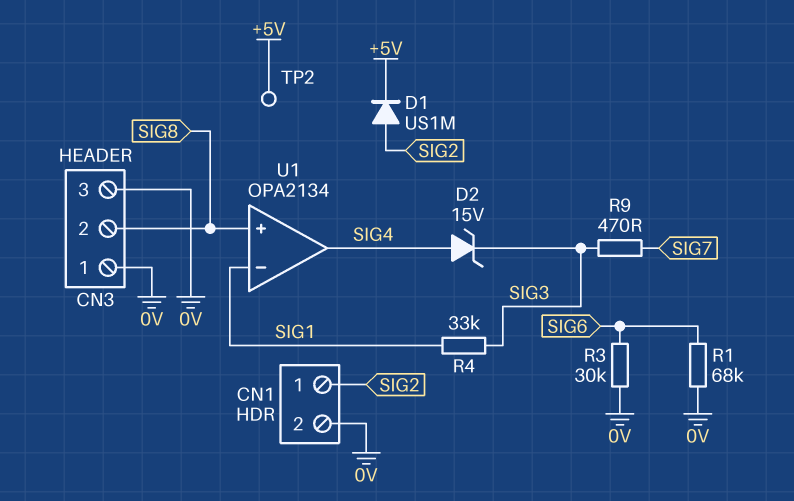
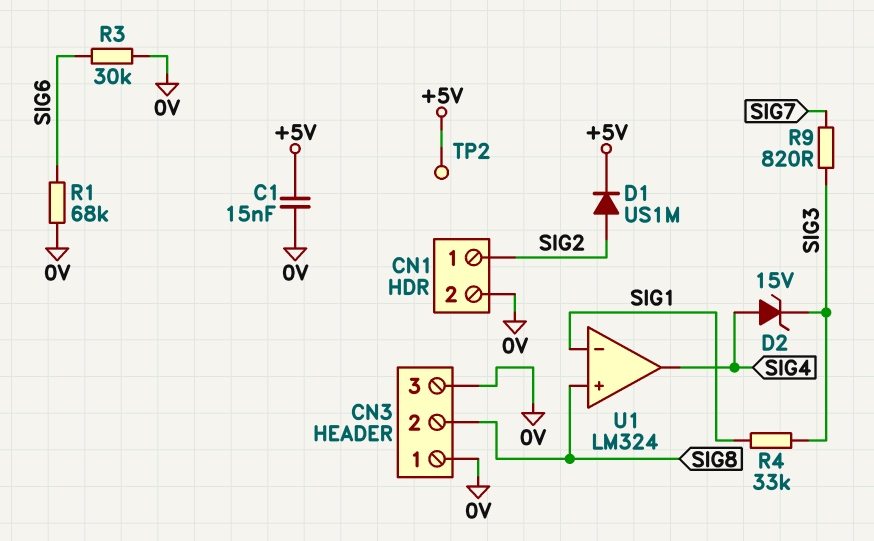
C1: none -> 15nF (+5V, 0V)
R9: 470 (SIG3, SIG7) -> 820 (SIG3, SIG7)
U1: OPA2134 -> LM324

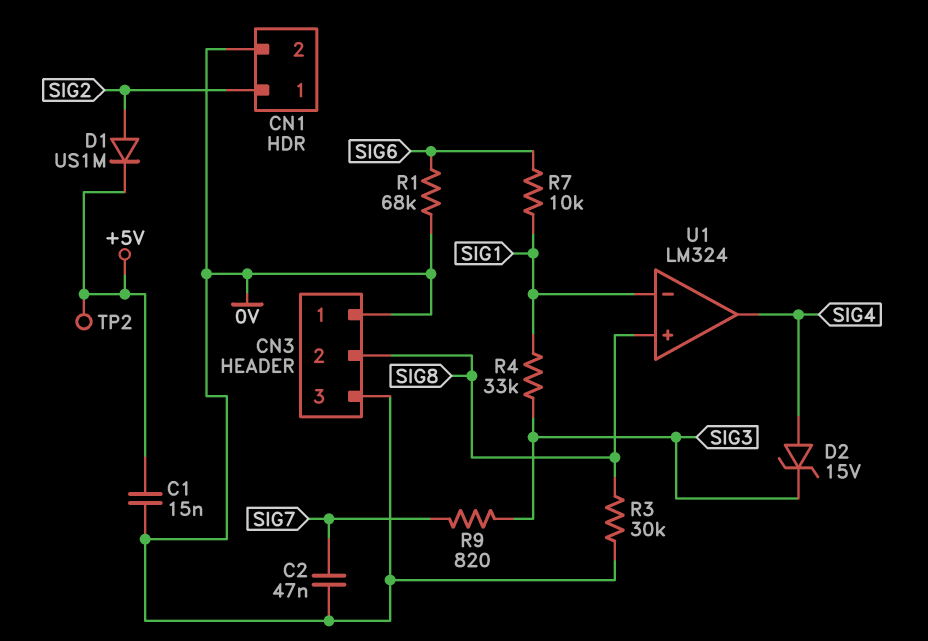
C2: none -> 47nF (0V, SIG7)
R3: 30k (0V, SIG6) -> 30k (0V, SIG8)
R7: none -> 10k (SIG1, SIG6)

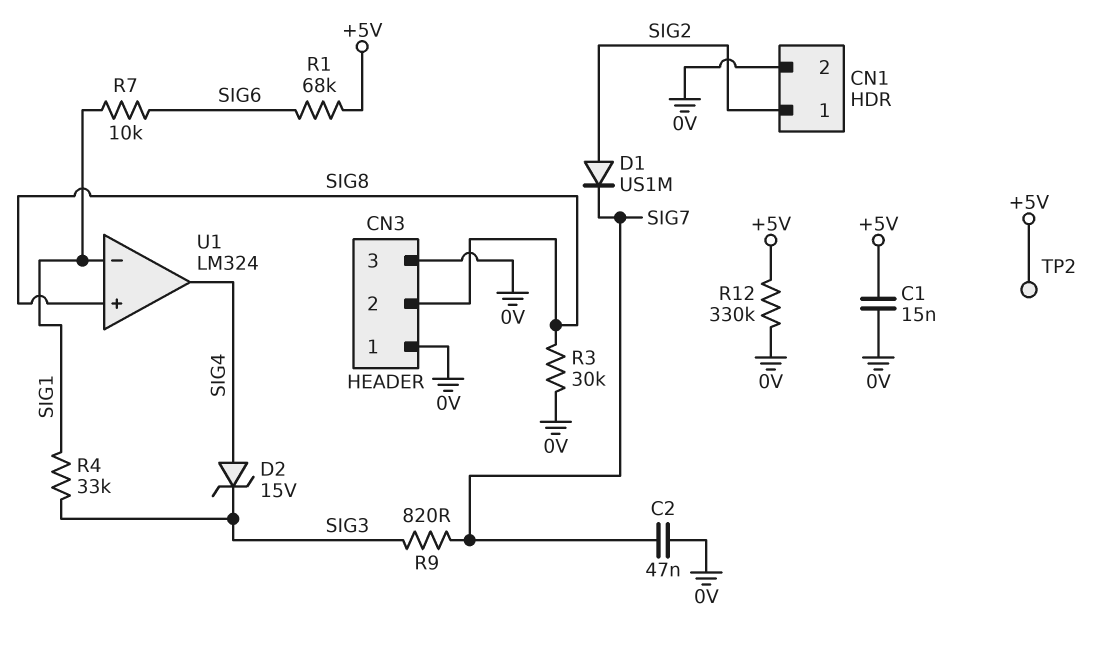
D1: diode US1M (A SIG2, K +5V) -> diode US1M (A SIG2, K SIG7)
R1: 68k (0V, SIG6) -> 68k (+5V, SIG6)
R12: none -> 330k (+5V, 0V)

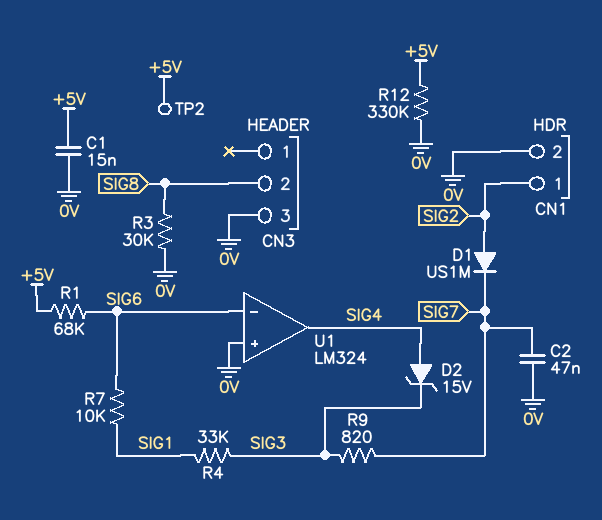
CN3 pin 1: 0V -> none
U1 pin in+: SIG8 -> 0V
U1 pin in-: SIG1 -> SIG6

